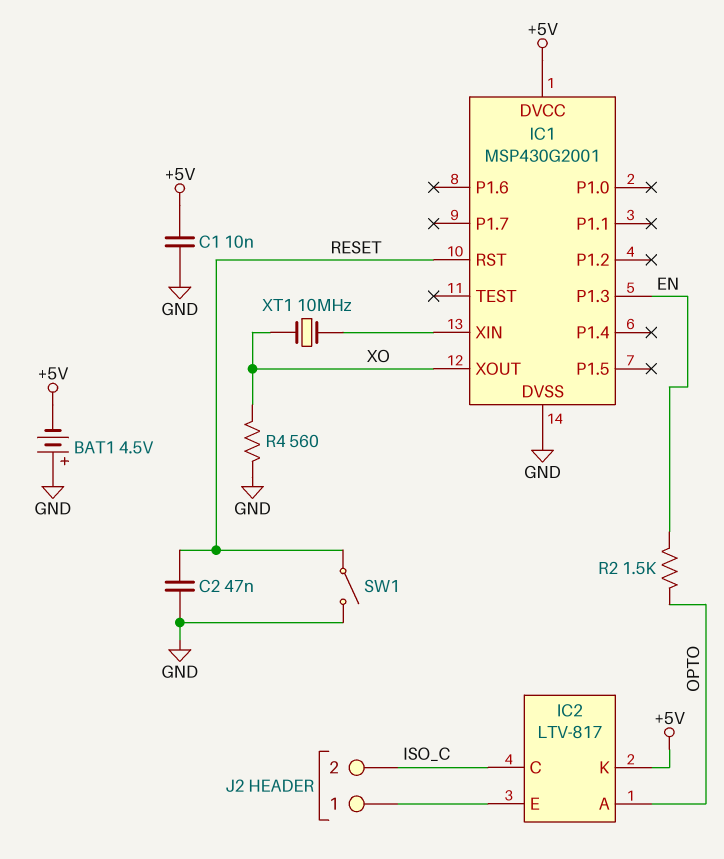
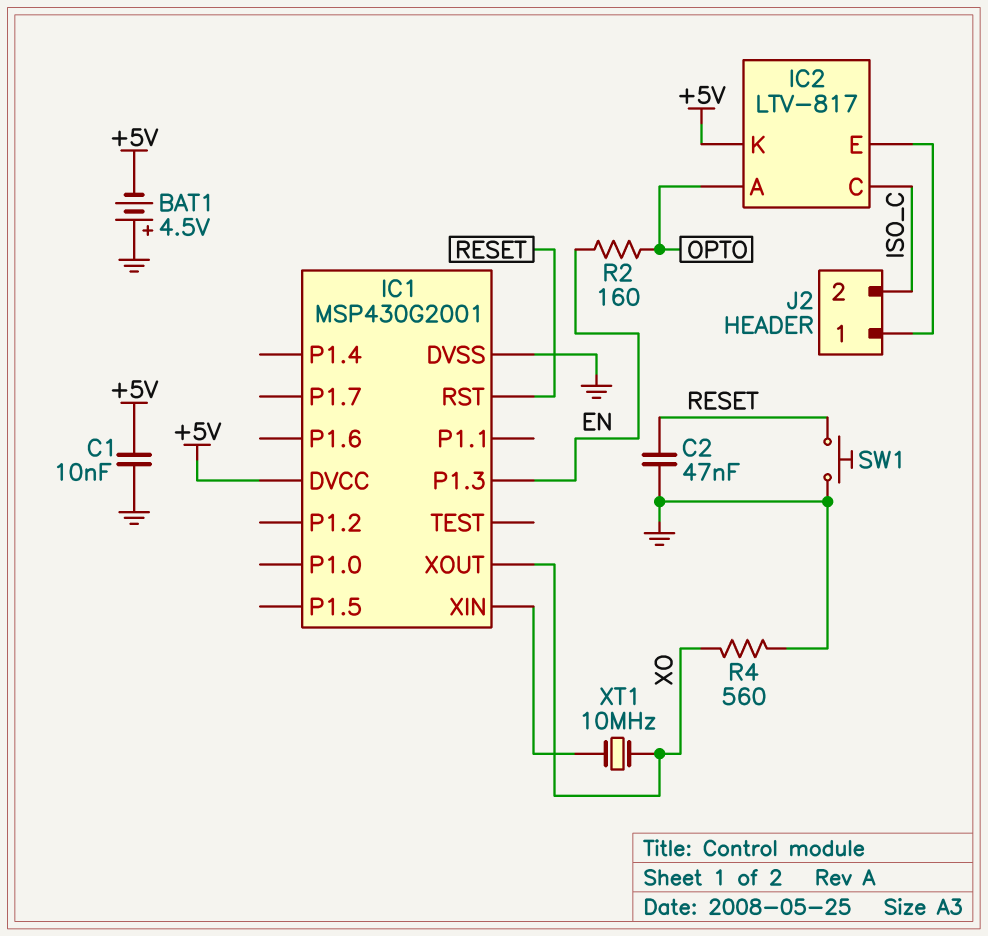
R2: 1.5k (EN, OPTO) -> 160 (EN, OPTO)
SW1: switch (GND, RESET) -> button (GND, RESET)

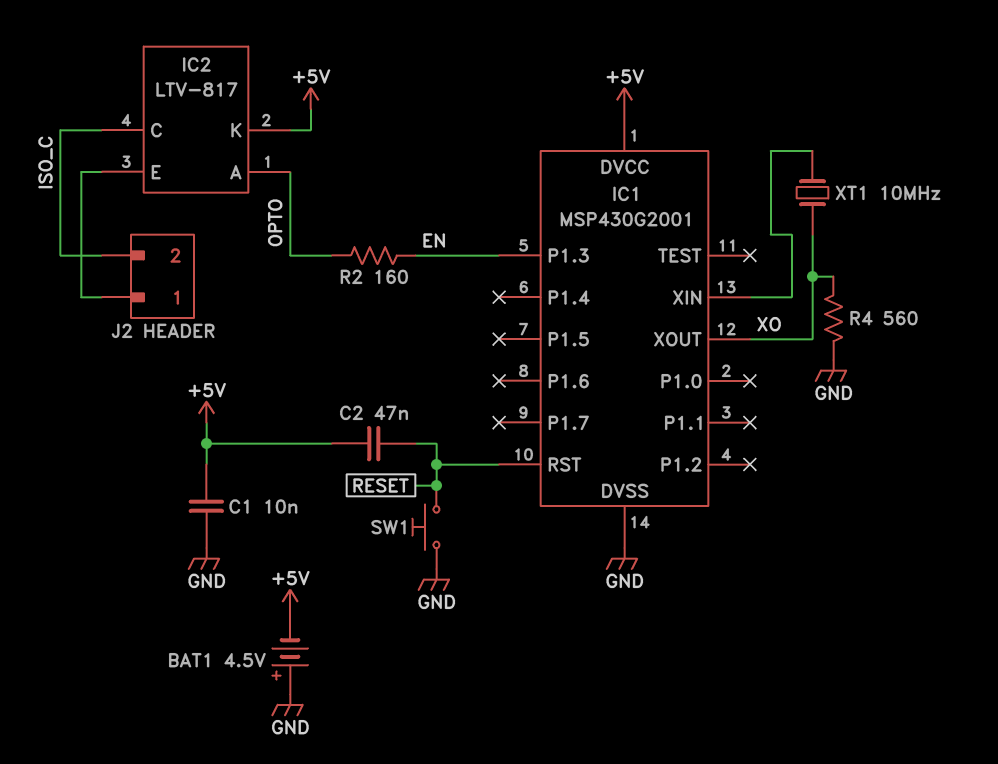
C2: 47nF (GND, RESET) -> 47nF (+5V, RESET)

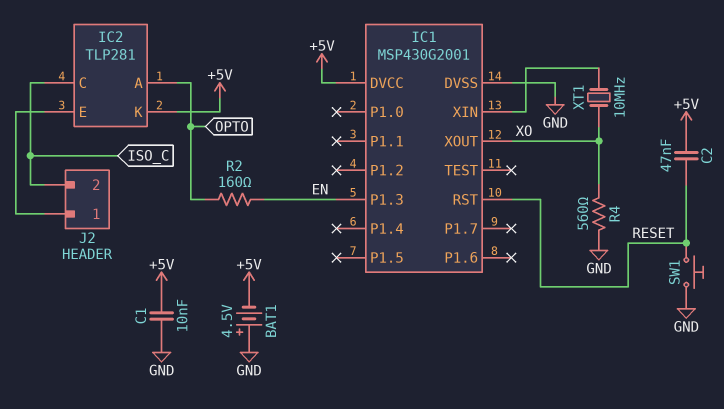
IC2: LTV-817 -> TLP281

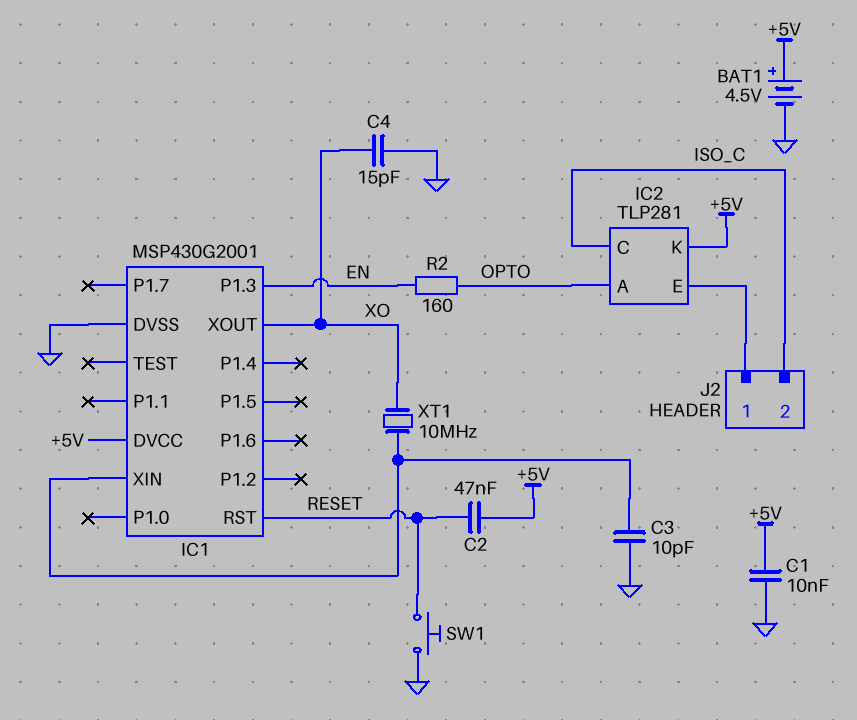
BAT1: 4.5V (plus GND, minus +5V) -> 4.5V (plus +5V, minus GND)
C3: none -> 10pF (GND, IC1/XIN)
C4: none -> 15pF (GND, XO)
R4: 560 (GND, XO) -> none

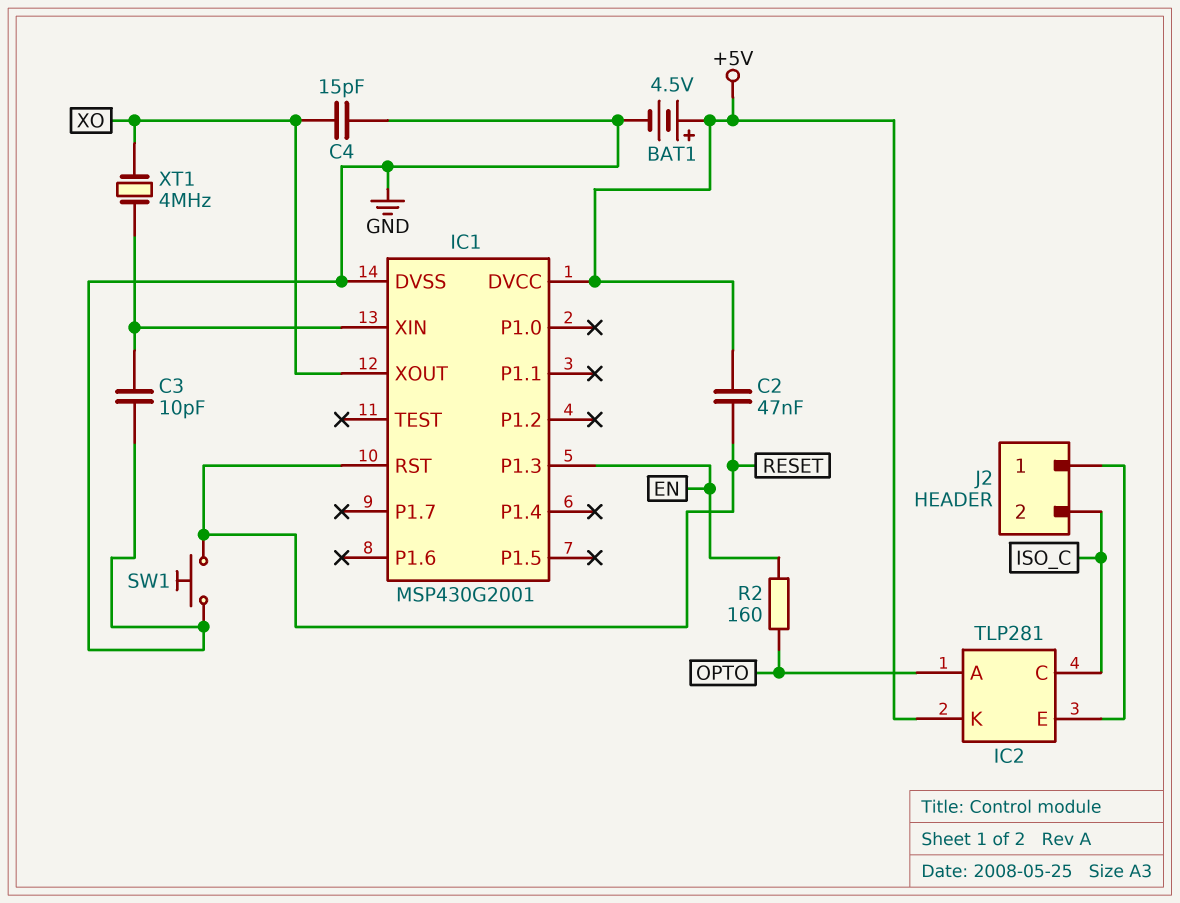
C1: 10nF (+5V, GND) -> none
XT1: 10MHz (IC1/XIN, XO) -> 4MHz (IC1/XIN, XO)

